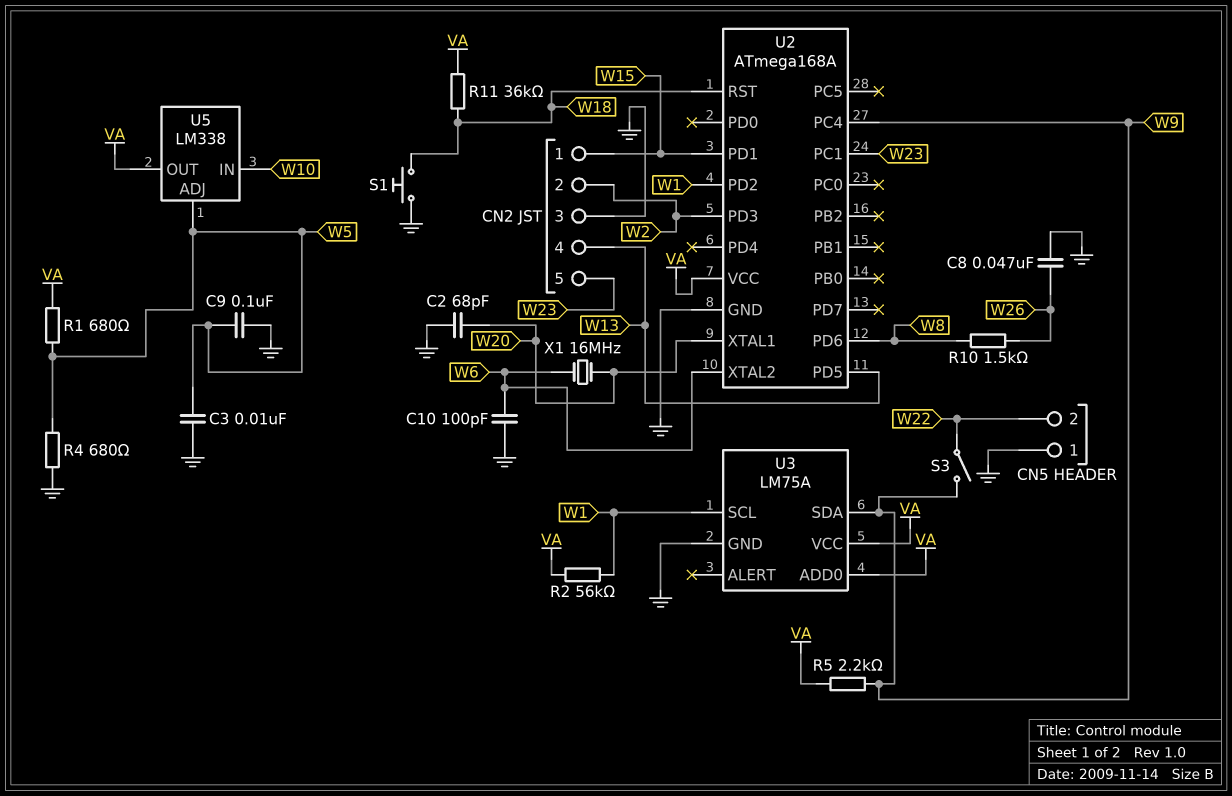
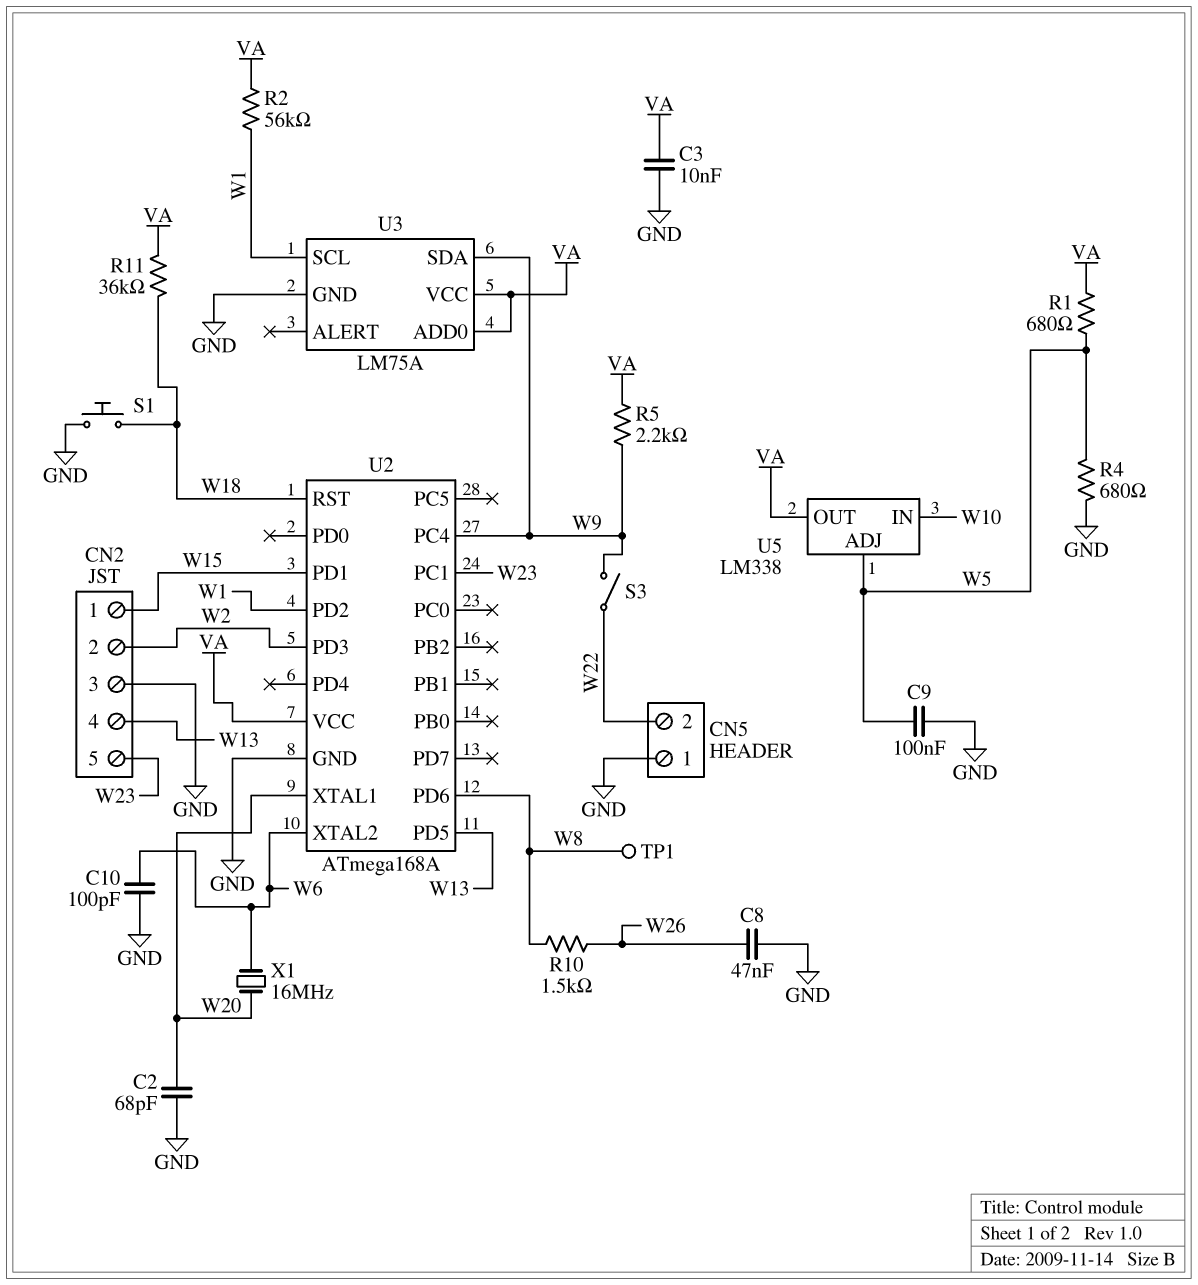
C3: 10nF (GND, W5) -> 10nF (GND, VA)
TP1: none -> test point (W8)

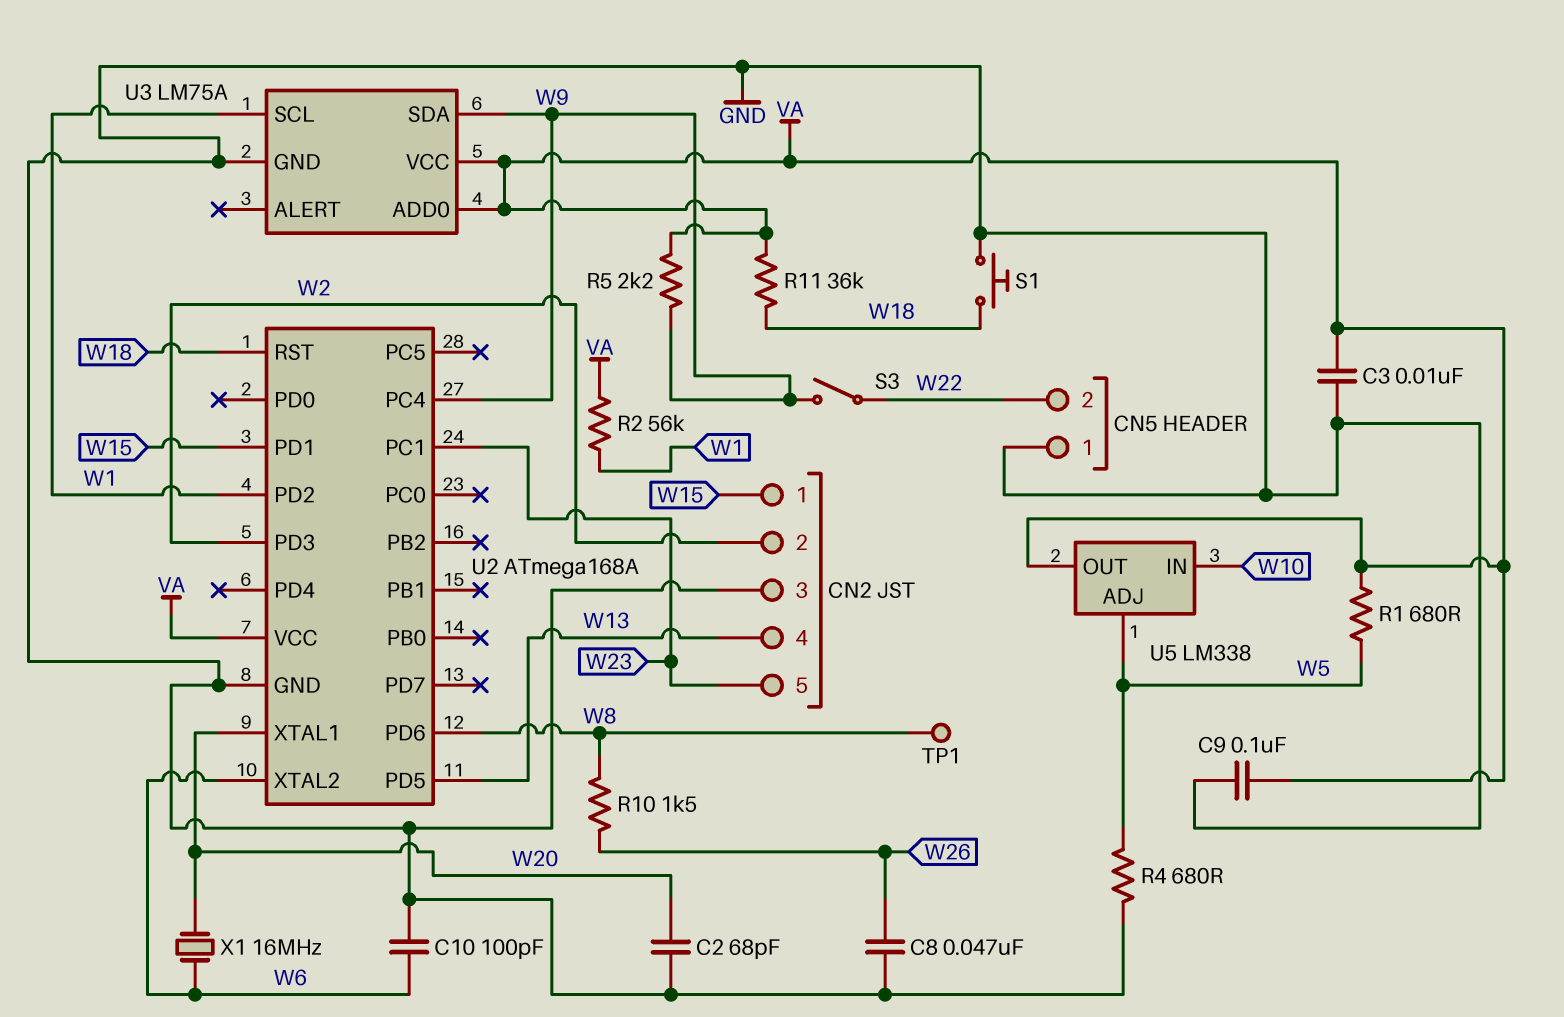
C9: 100nF (GND, W5) -> 100nF (GND, VA)

